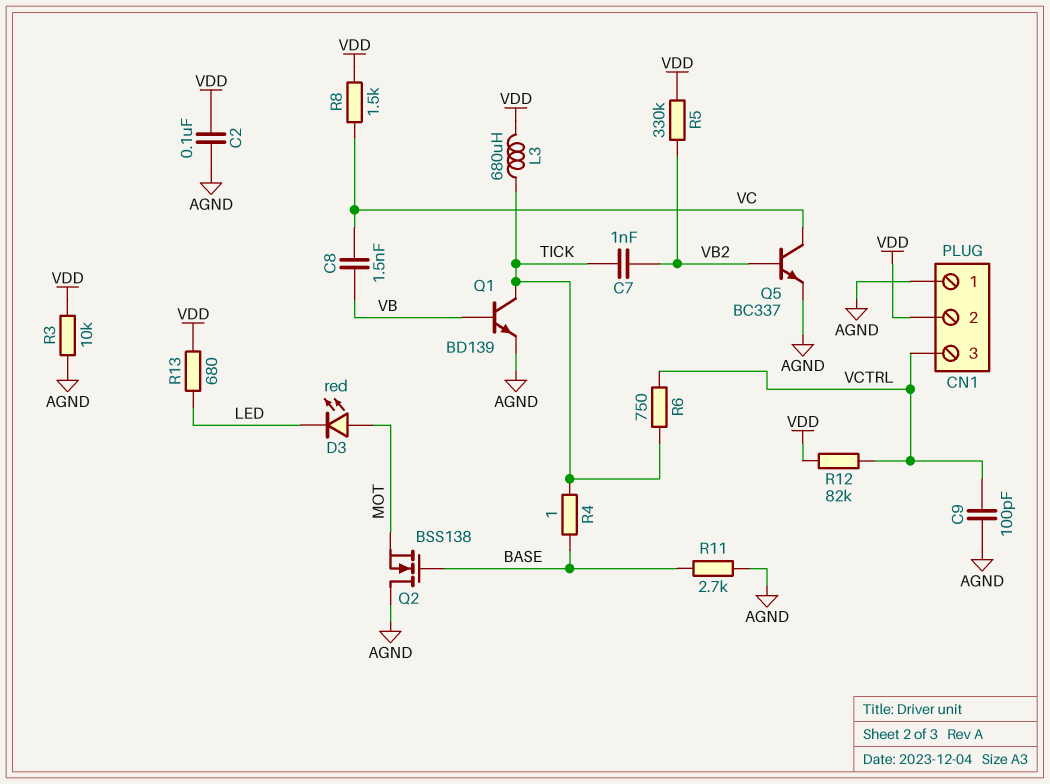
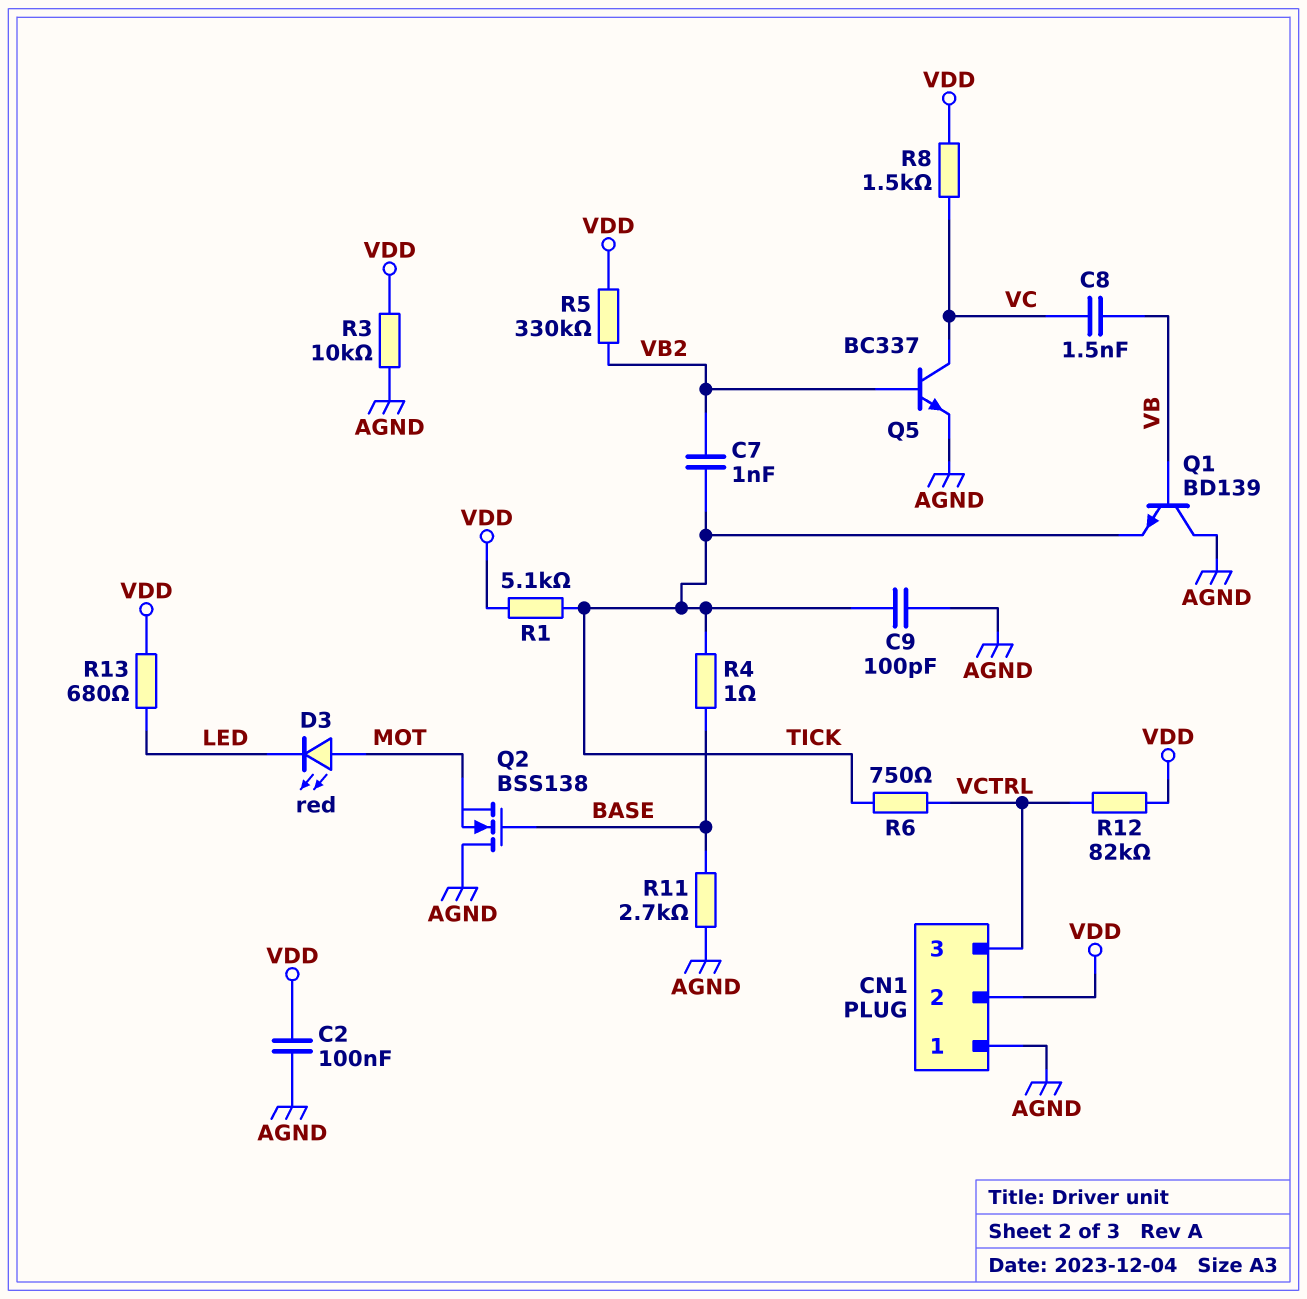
C9: 100pF (AGND, VCTRL) -> 100pF (AGND, TICK)
L3: 680uH (TICK, VDD) -> none
Q1: NPN BD139 (B VB, C TICK, E AGND) -> NPN BD139 (B VB, C AGND, E TICK)
R1: none -> 5.1k (TICK, VDD)

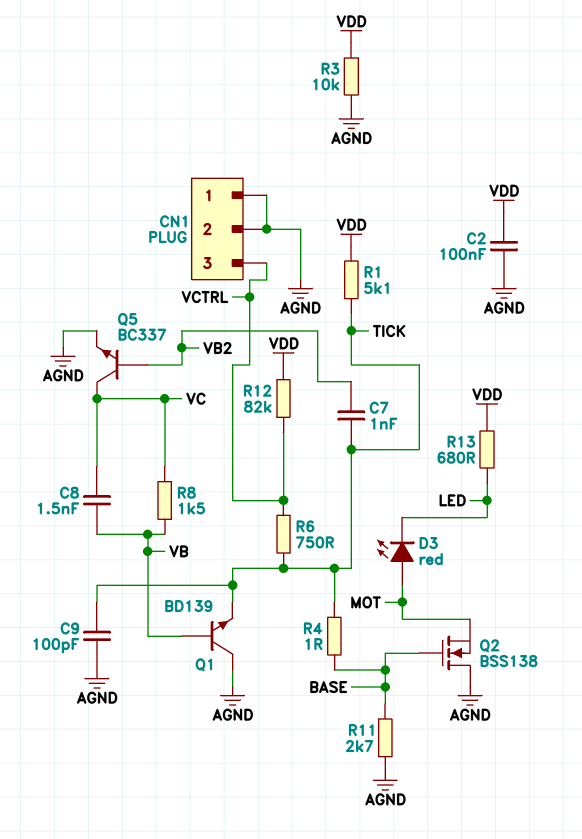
CN1 pin 2: VDD -> AGND
R5: 330k (VB2, VDD) -> none
R8: 1.5k (VC, VDD) -> 1.5k (VB, VC)

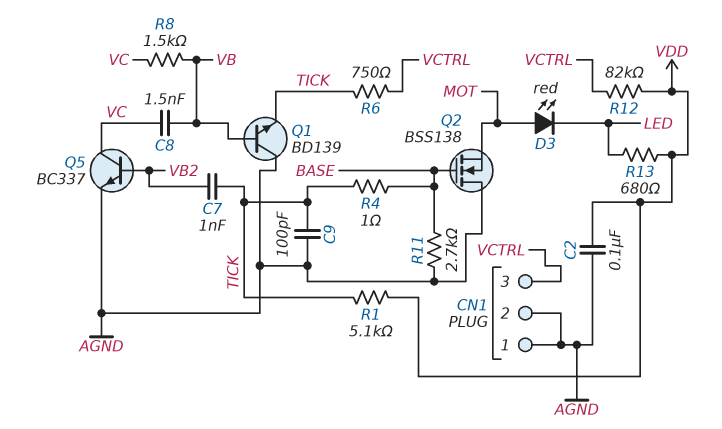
R3: 10k (AGND, VDD) -> none

